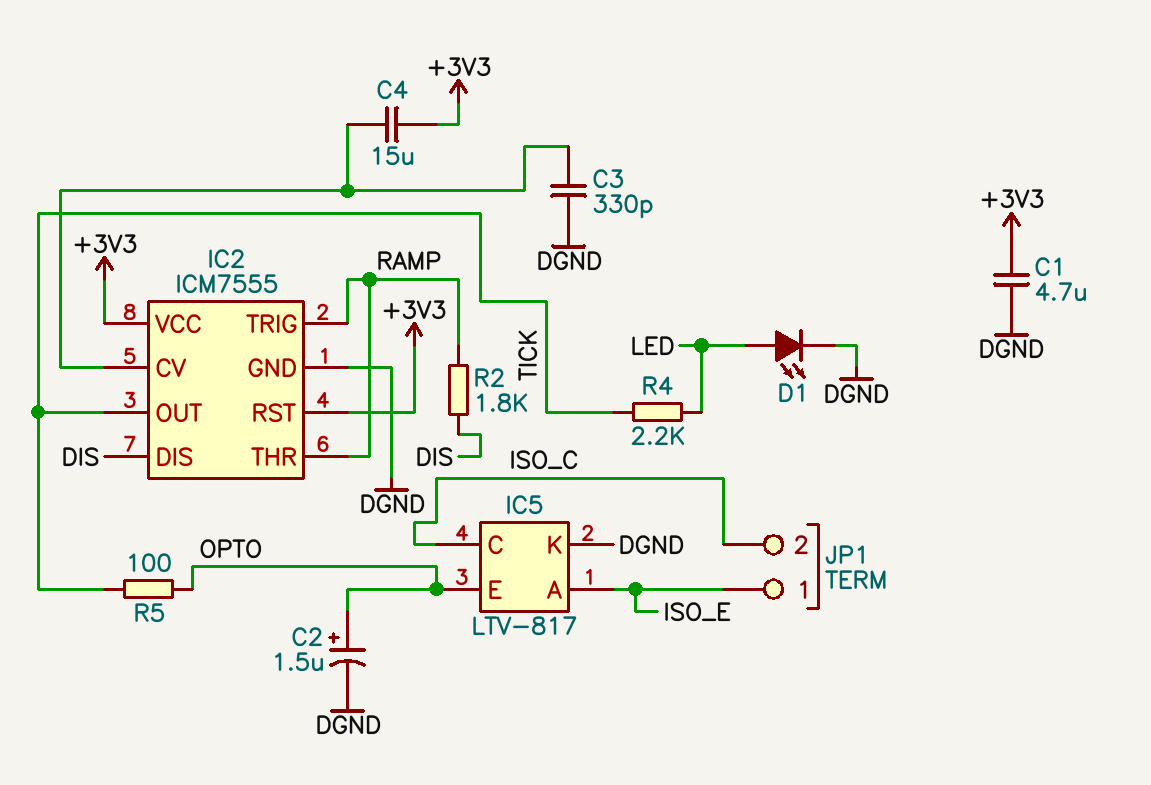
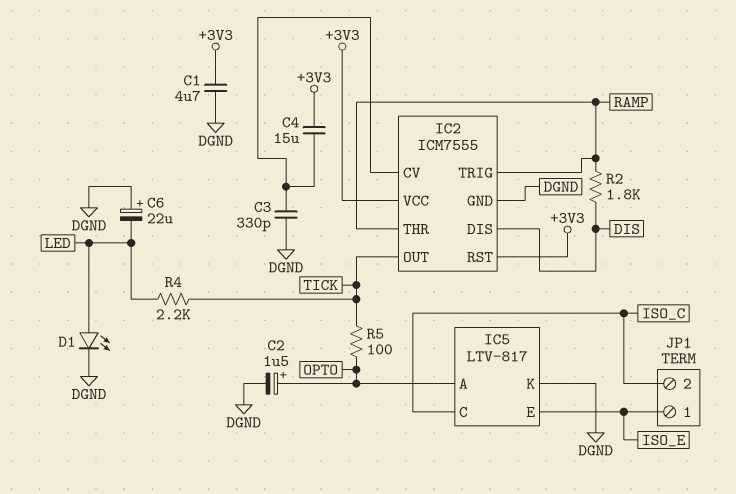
C6: none -> 22uF (plus DGND, minus LED)
IC5 pin A: ISO_E -> OPTO
IC5 pin E: OPTO -> ISO_E

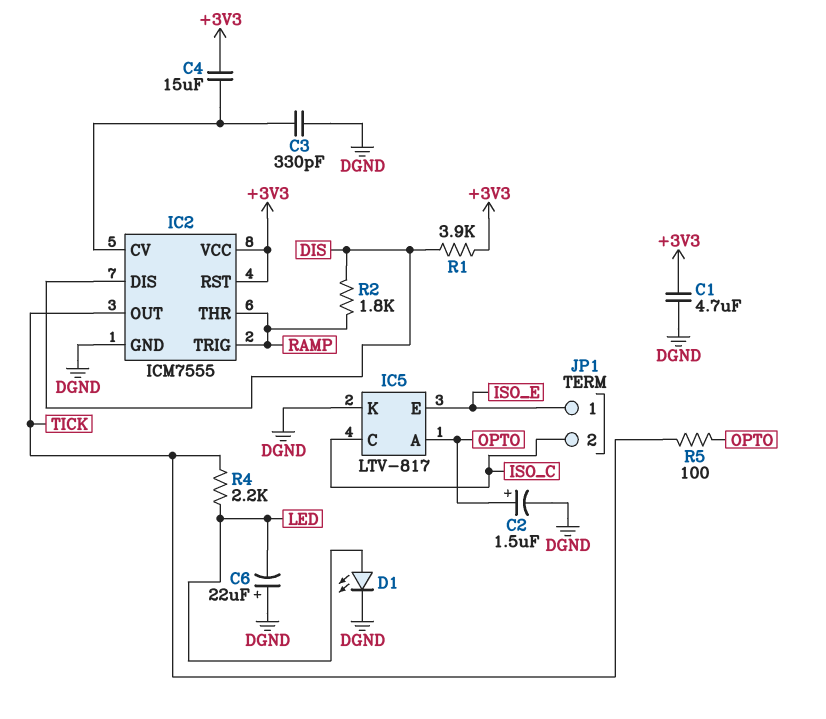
R1: none -> 3.9k (+3V3, DIS)

